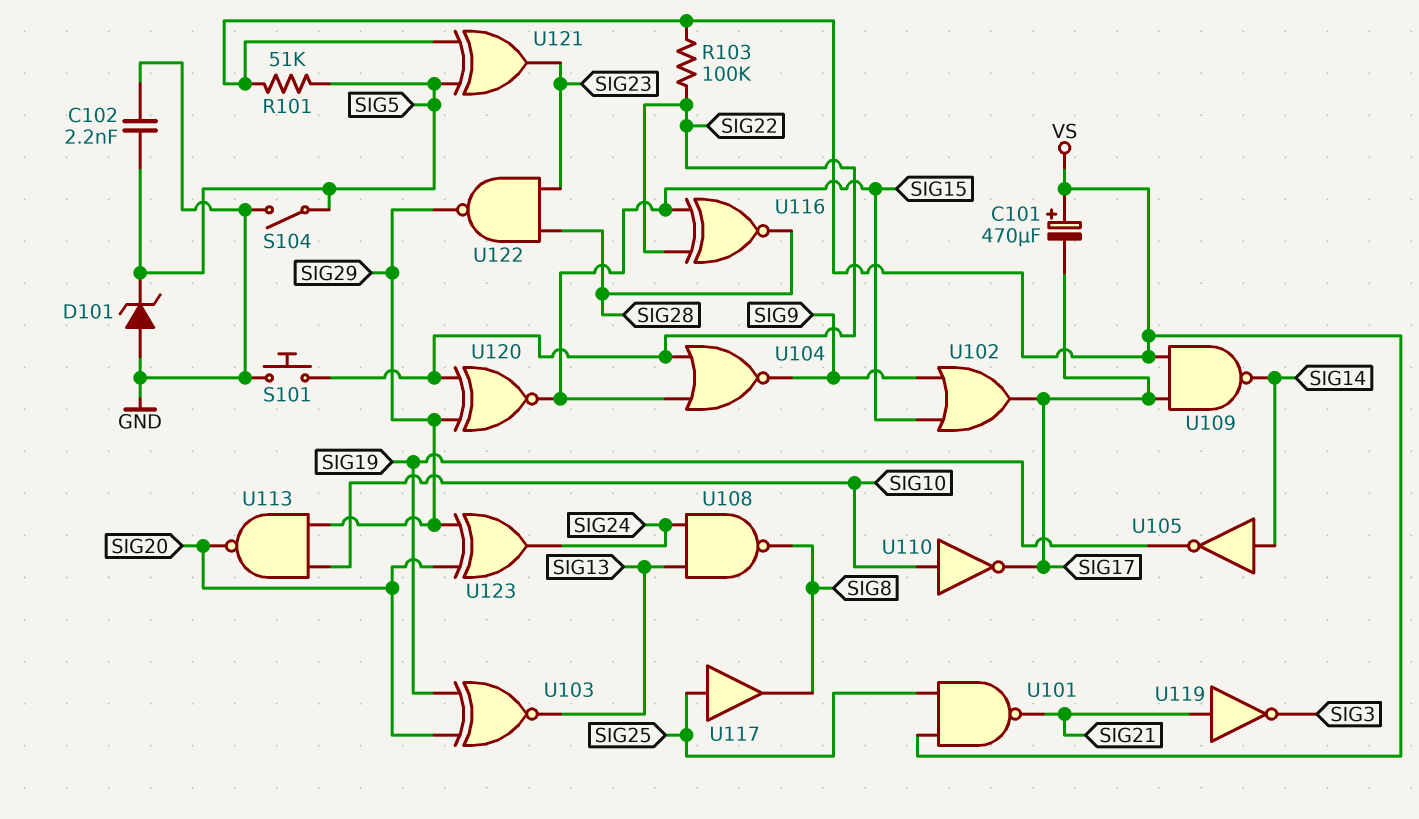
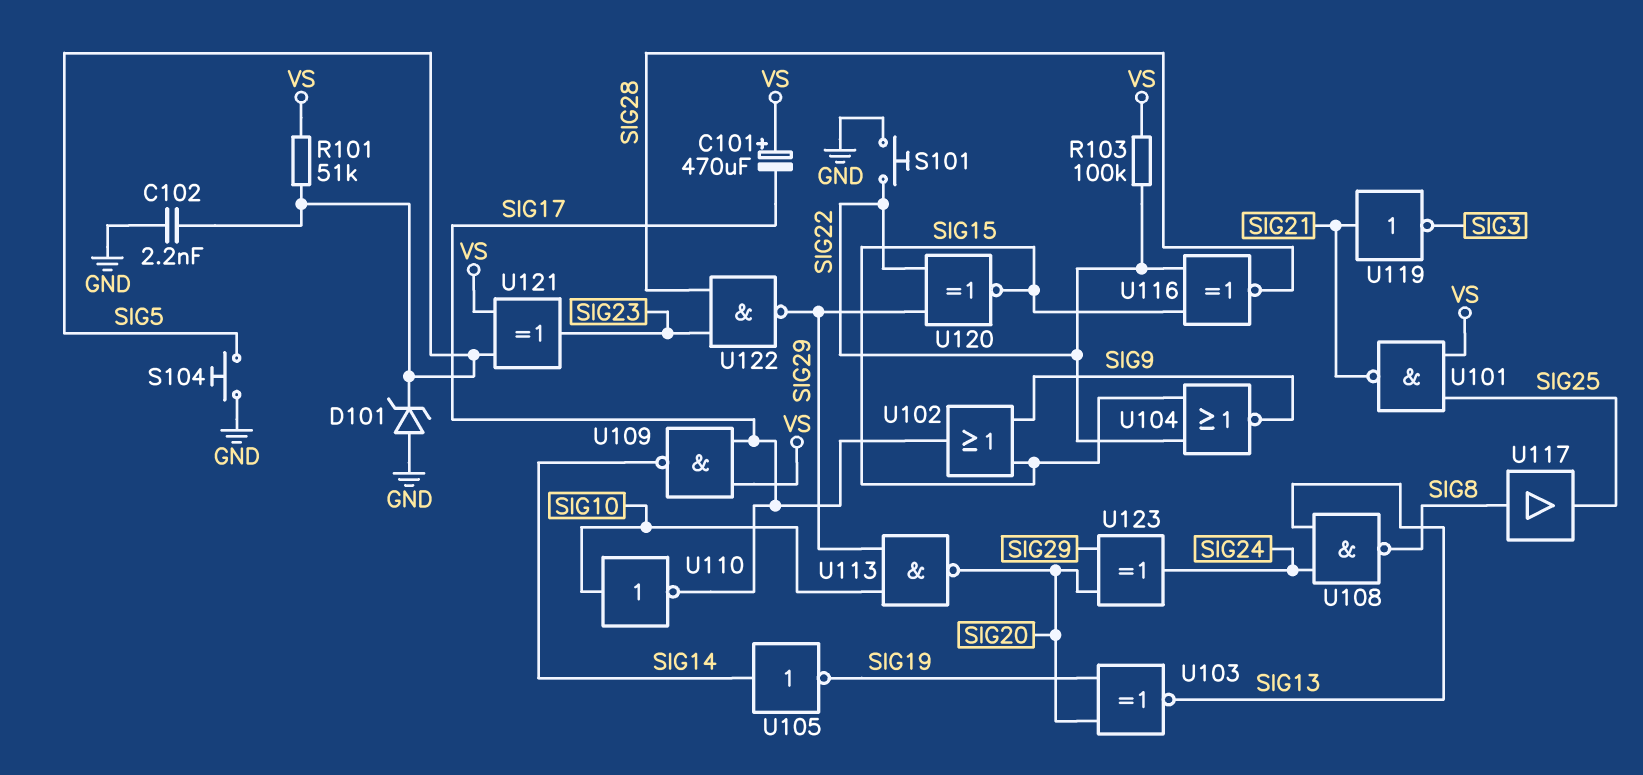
S104: switch (GND, SIG5) -> button (GND, SIG5)
U117: buffer (in SIG25, out SIG8) -> buffer (in SIG8, out SIG25)

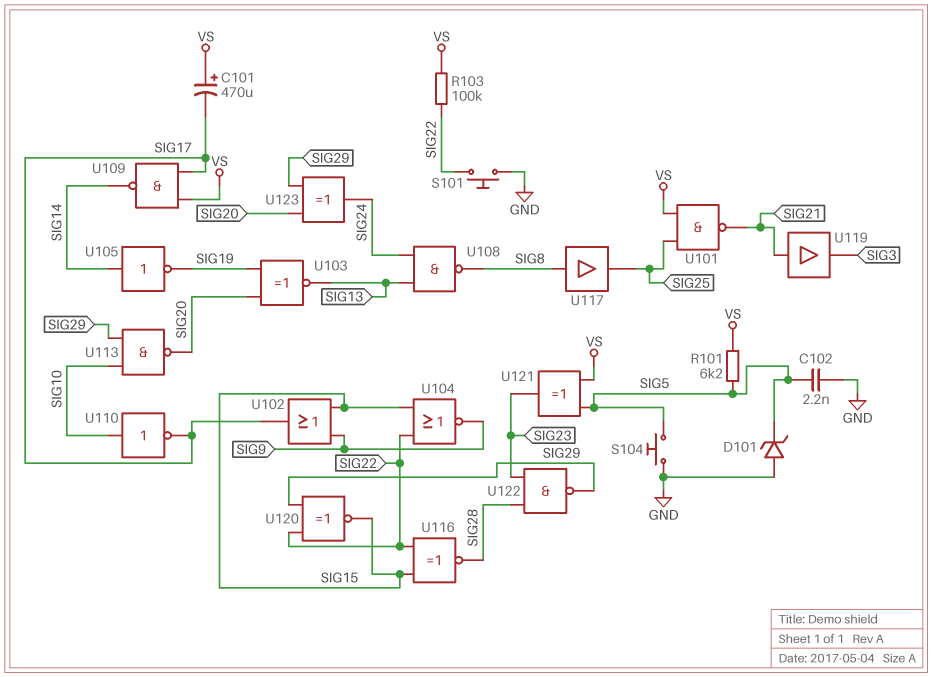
R101: 51k (SIG5, VS) -> 6.2k (SIG5, VS)
U119: NOT (in SIG21, out SIG3) -> buffer (in SIG21, out SIG3)

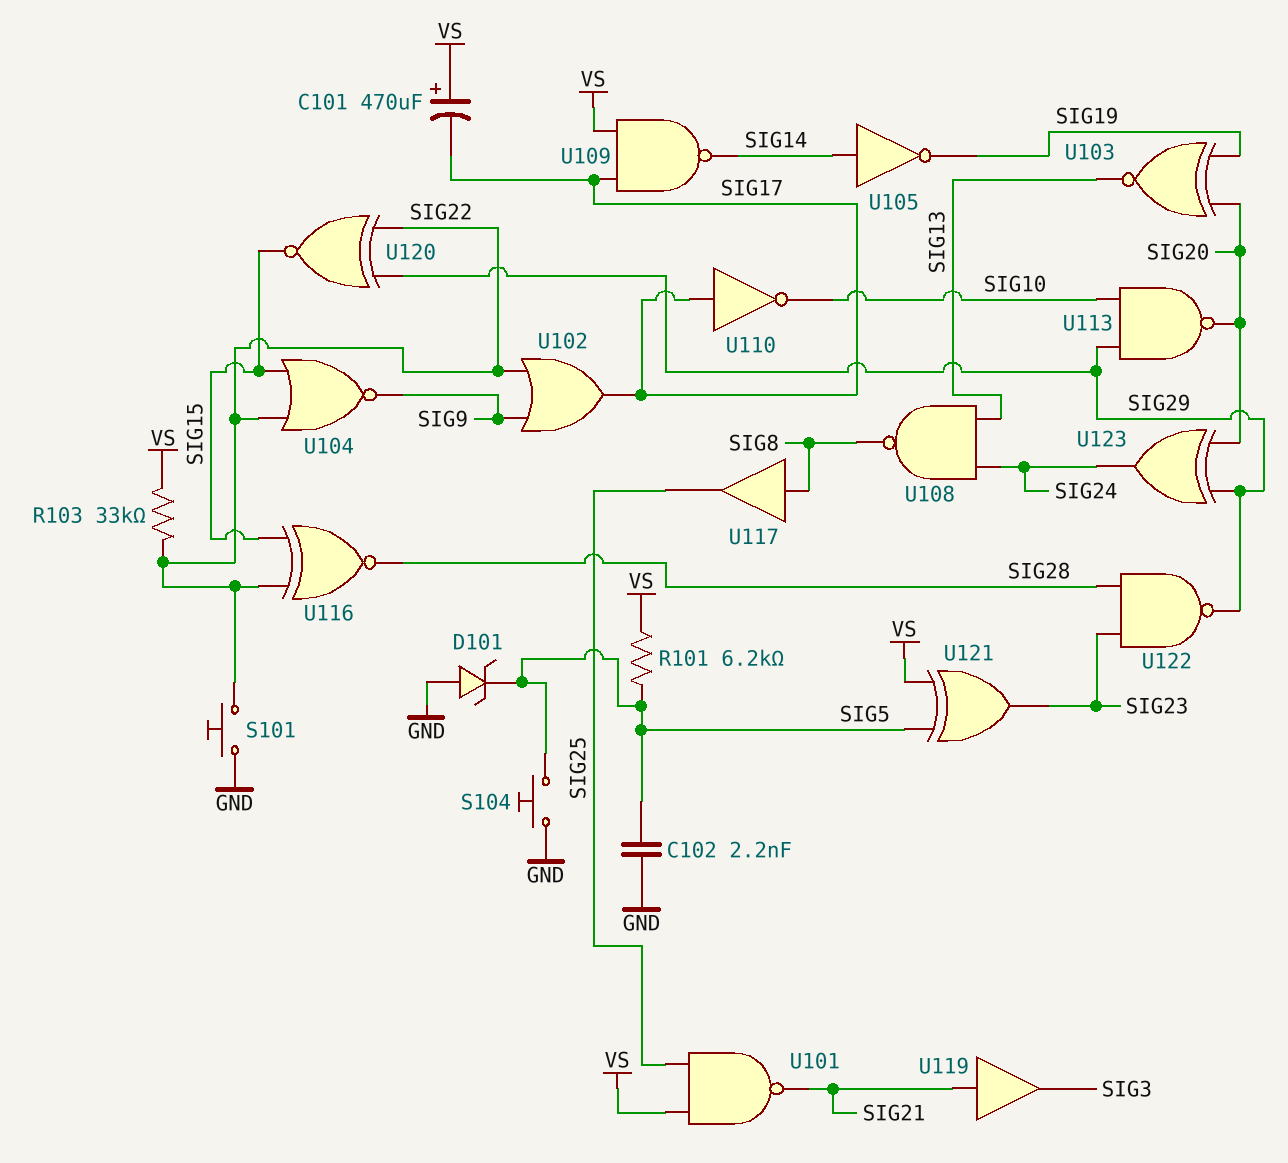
R103: 100k (SIG22, VS) -> 33k (SIG22, VS)
U102: OR (in SIG9, in SIG15, out SIG17) -> OR (in SIG9, in SIG22, out SIG17)
U110: NOT (in SIG10, out SIG17) -> NOT (in SIG17, out SIG10)

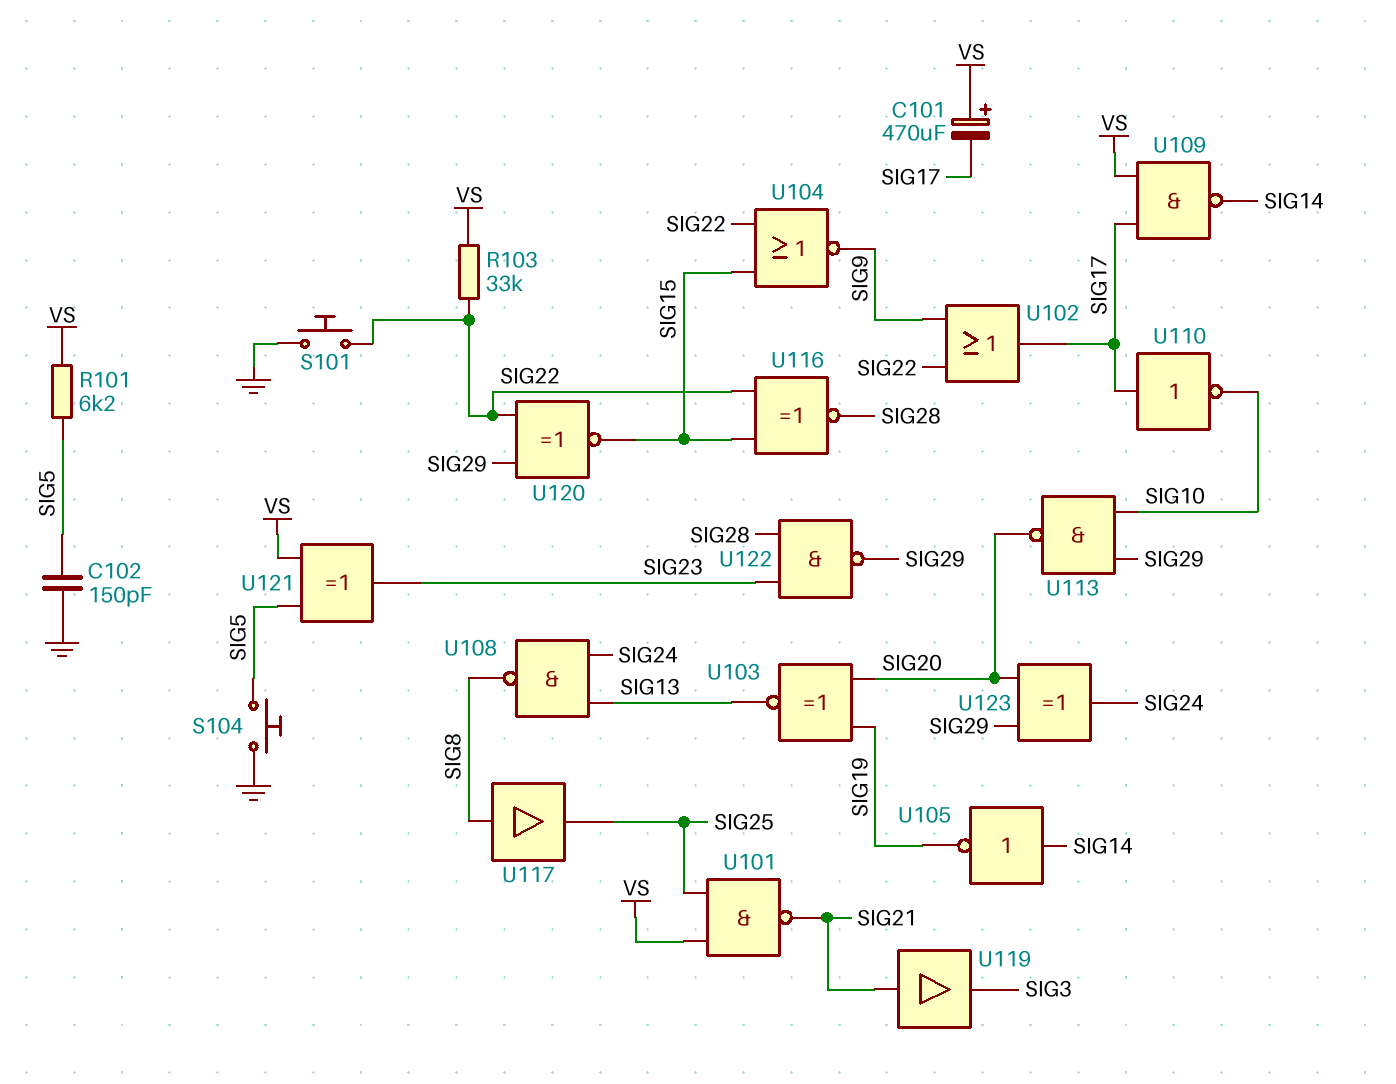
C102: 2.2nF (GND, SIG5) -> 150pF (GND, SIG5)
D101: zener (A GND, K SIG5) -> none

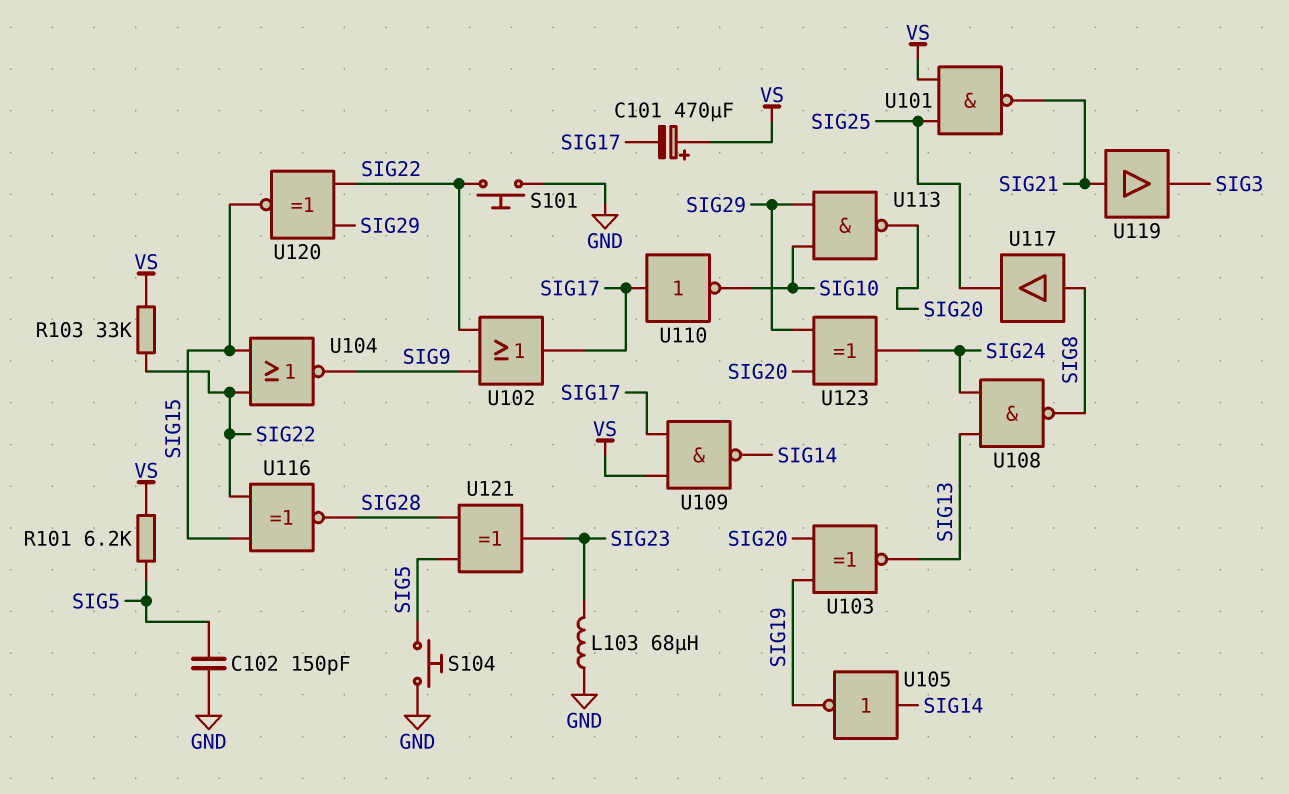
L103: none -> 68uH (GND, SIG23)
U121: XOR (in SIG5, in VS, out SIG23) -> XOR (in SIG5, in SIG28, out SIG23)
U122: NAND (in SIG23, in SIG28, out SIG29) -> none

